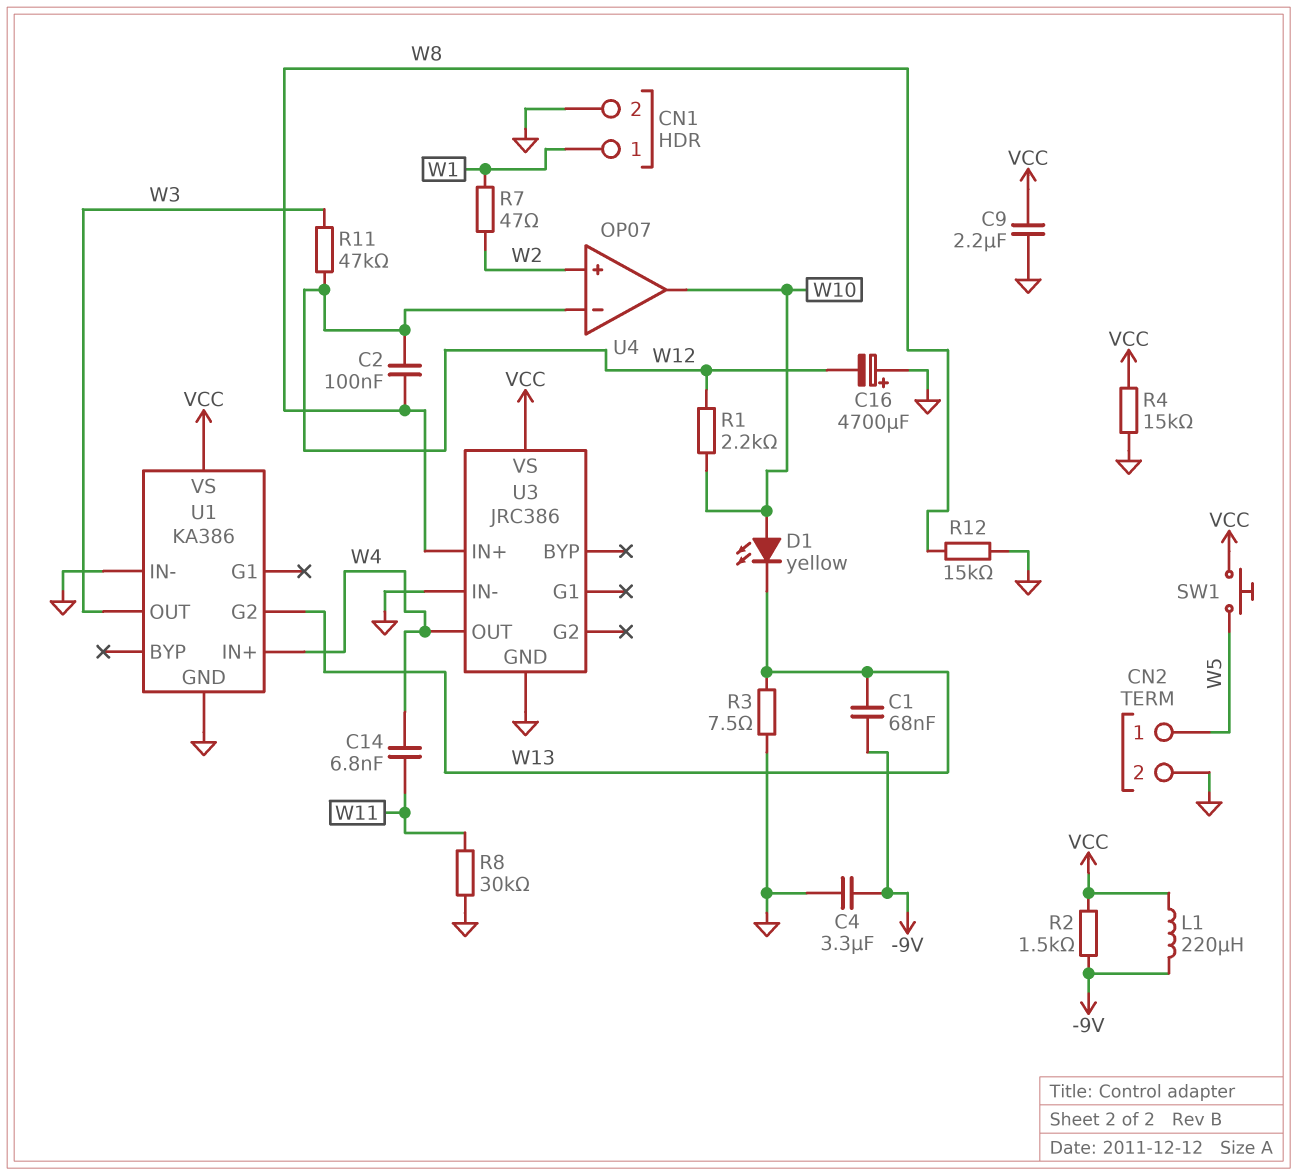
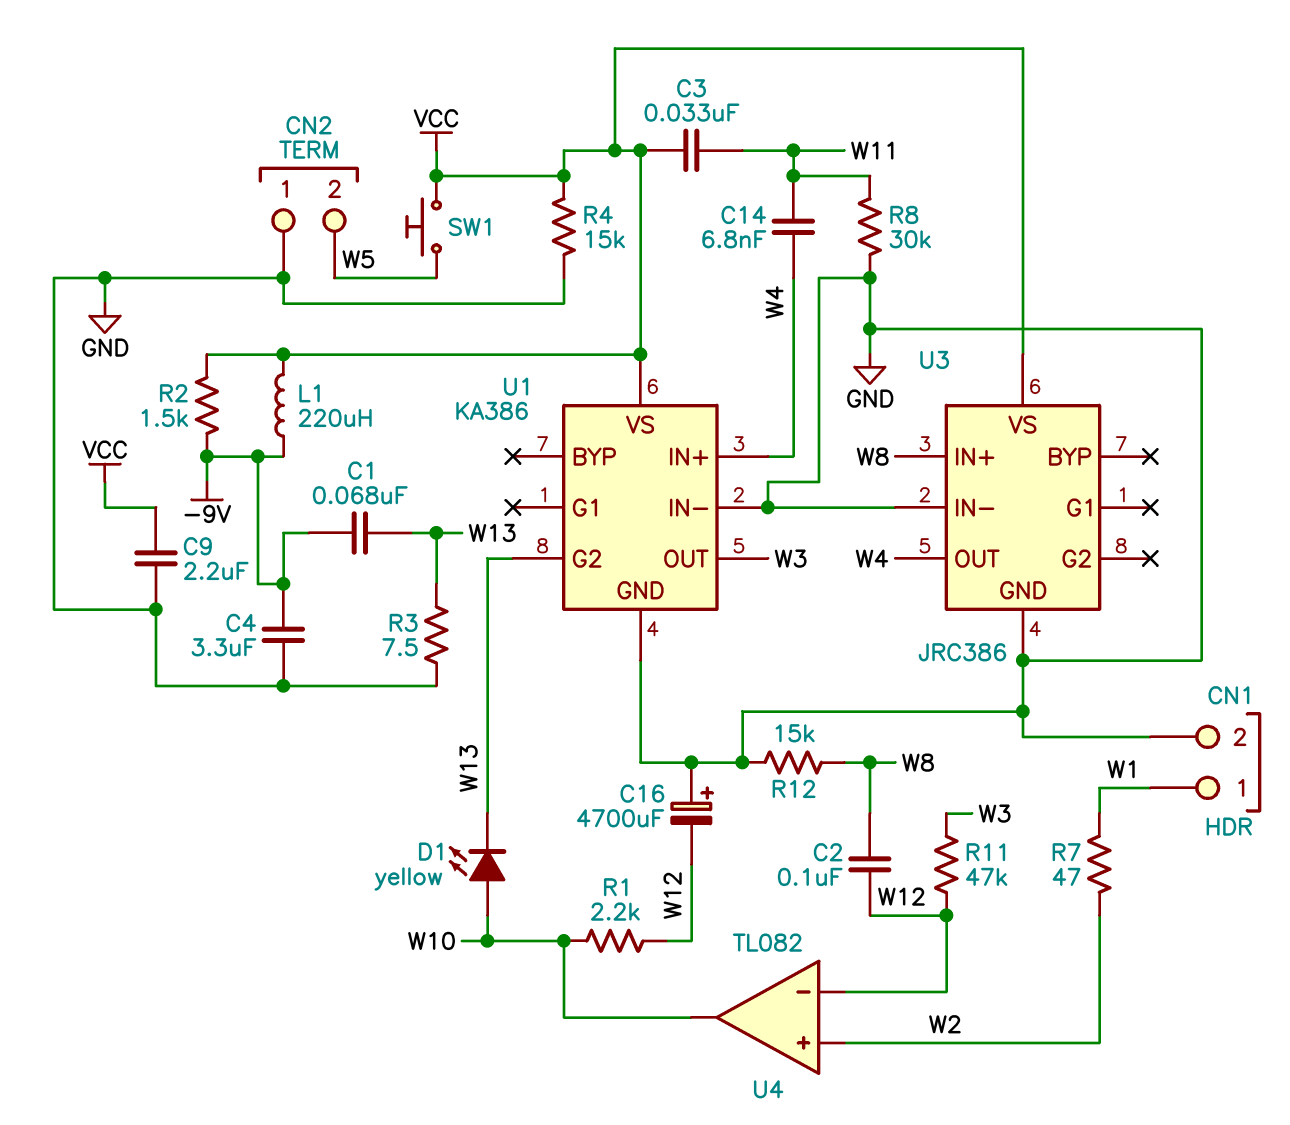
C3: none -> 33nF (VCC, W11)
CN2 pin 1: W5 -> GND
CN2 pin 2: GND -> W5
U4: OP07 -> TL082

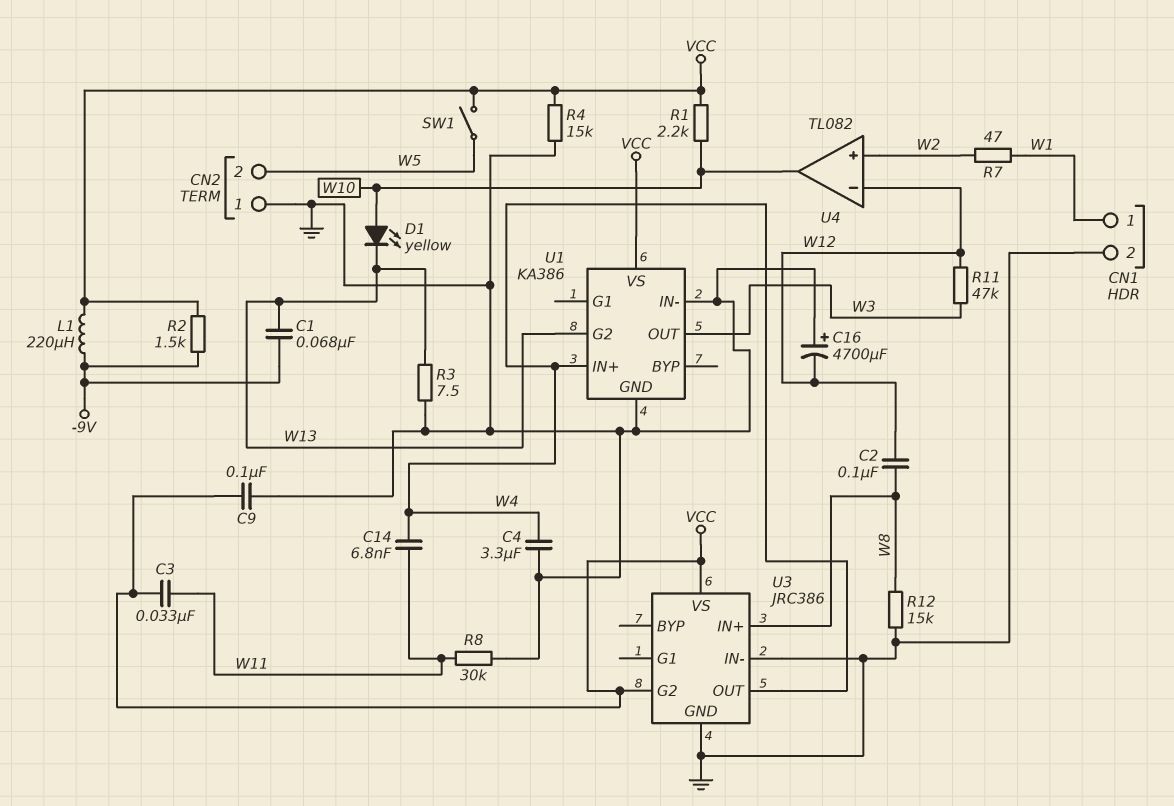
C4: 3.3uF (-9V, GND) -> 3.3uF (GND, W4)
C9: 2.2uF (GND, VCC) -> 100nF (GND, VCC)
R1: 2.2k (W10, W12) -> 2.2k (VCC, W10)
SW1: button (VCC, W5) -> switch (VCC, W5)
U3 pin G2: none -> VCC

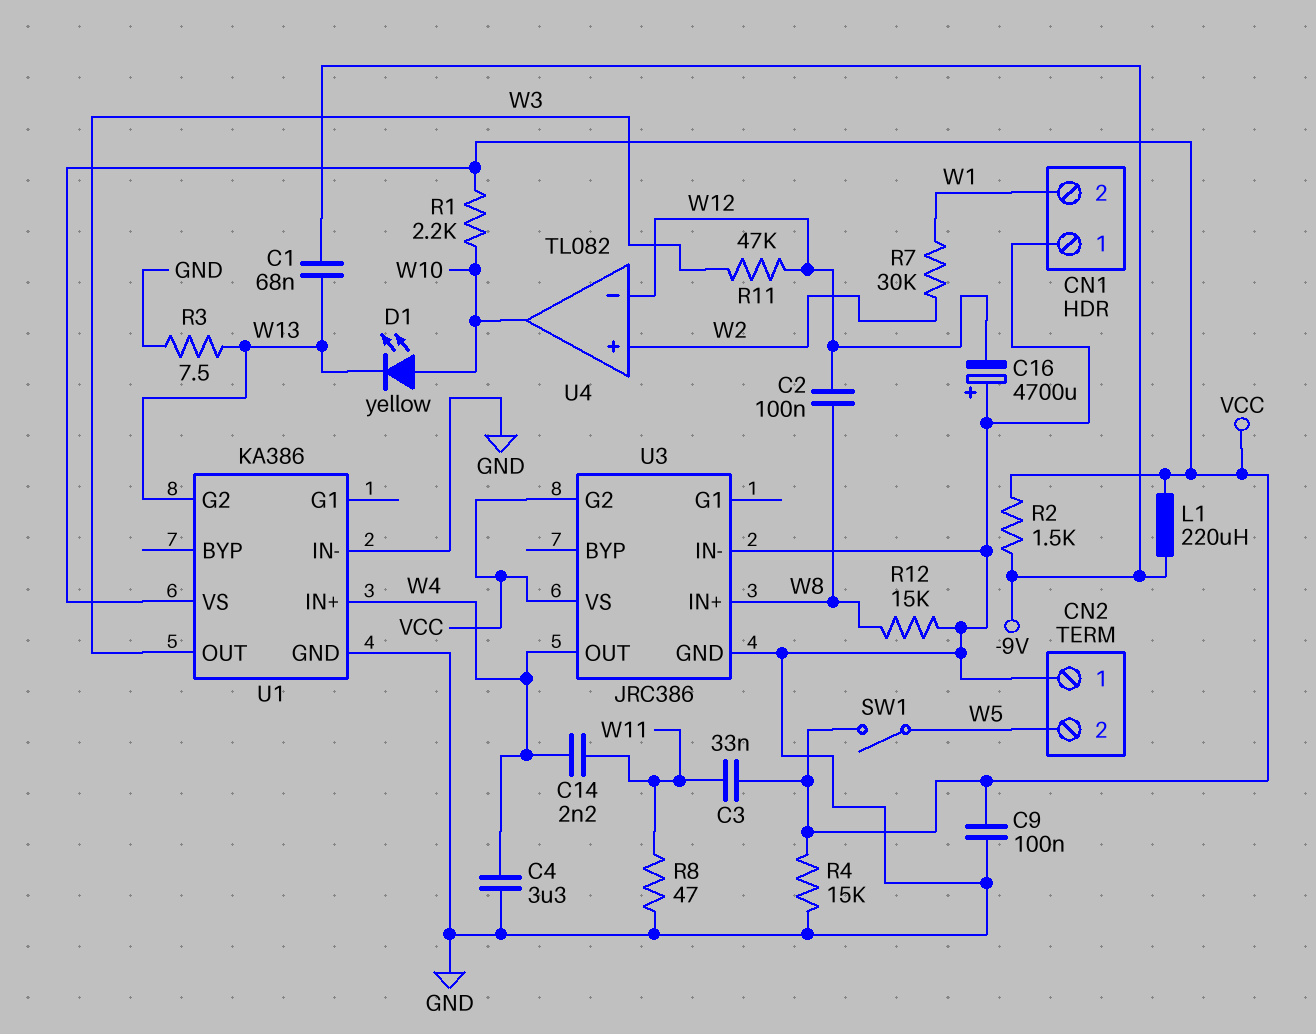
C14: 6.8nF (W4, W11) -> 2.2nF (W4, W11)
CN1 pin 1: W1 -> GND
CN1 pin 2: GND -> W1
R7: 47 (W1, W2) -> 30k (W1, W2)
R8: 30k (GND, W11) -> 47 (GND, W11)

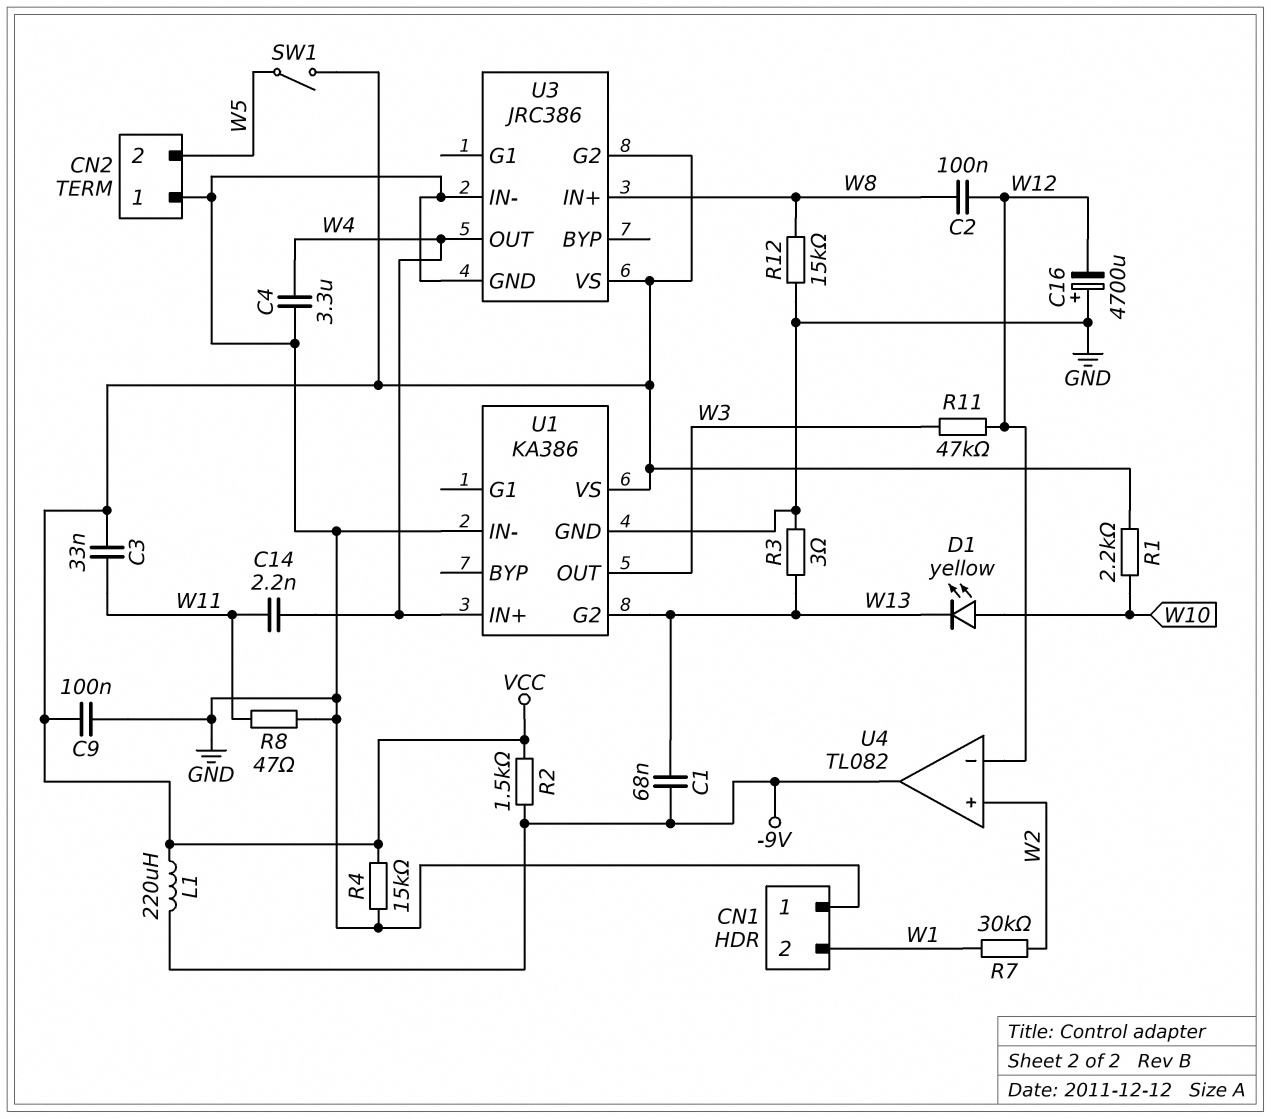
R3: 7.5 (GND, W13) -> 3 (GND, W13)
U4 pin out: W10 -> -9V

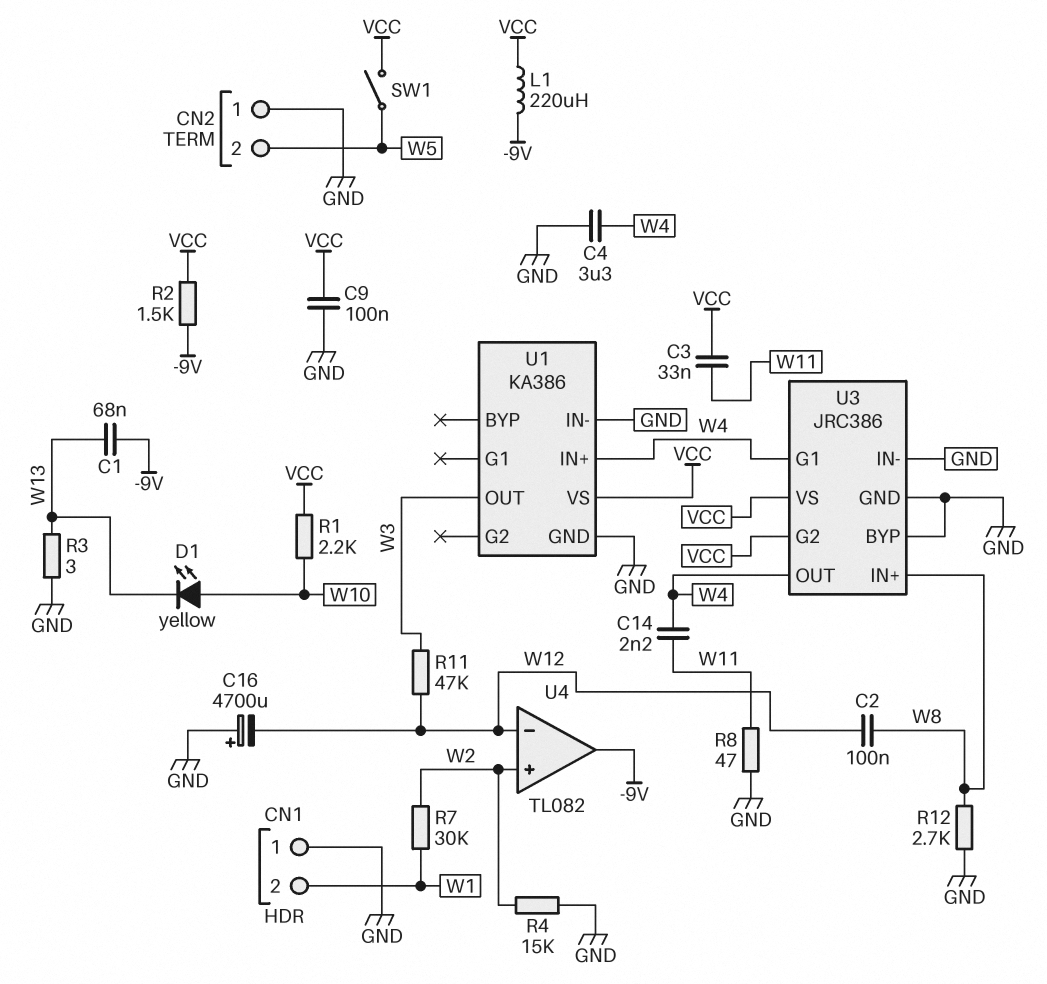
R4: 15k (GND, VCC) -> 15k (GND, W2)
R12: 15k (GND, W8) -> 2.7k (GND, W8)
U1 pin G2: W13 -> none
U3 pin BYP: none -> GND
U3 pin G1: none -> W4

